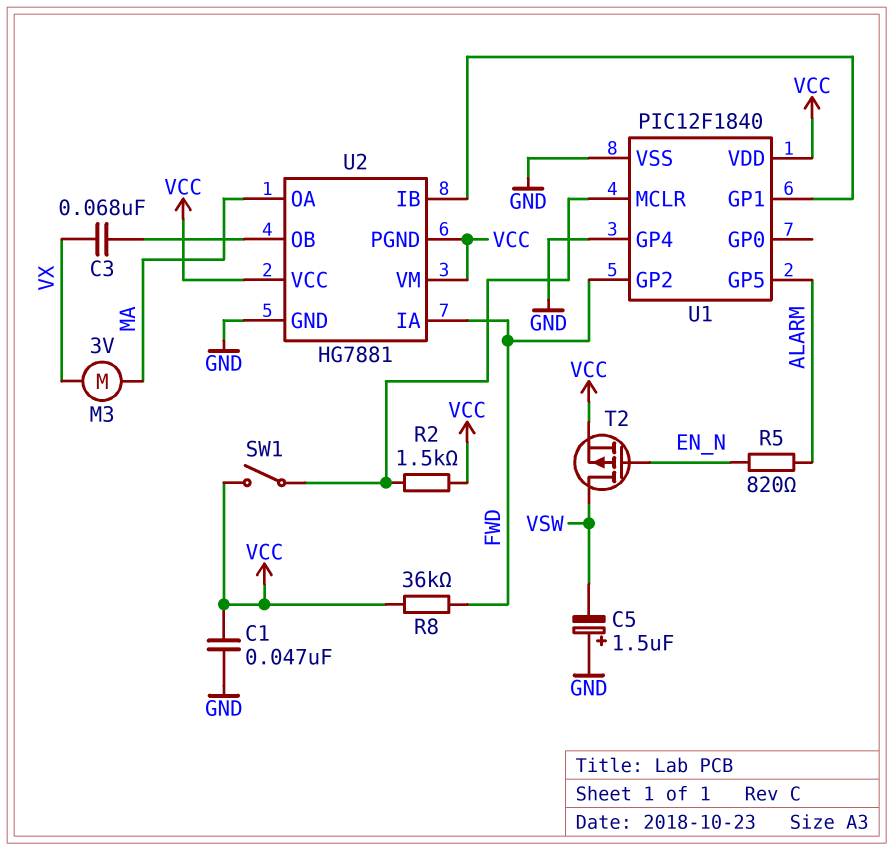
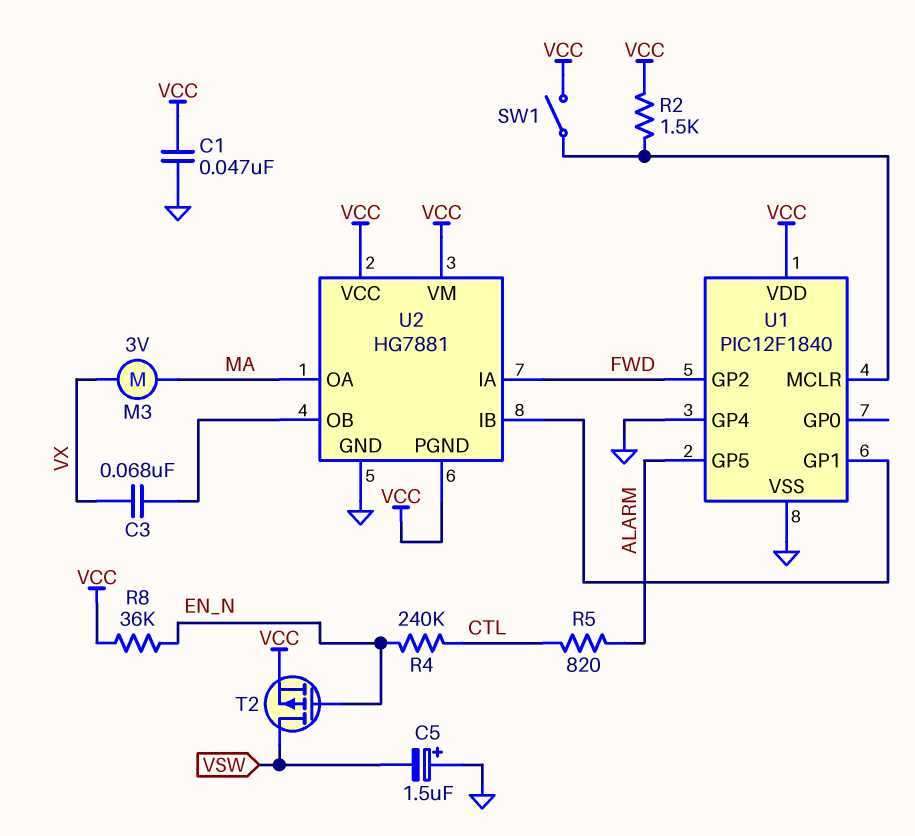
R4: none -> 240k (CTL, EN_N)
R5: 820 (ALARM, EN_N) -> 820 (ALARM, CTL)
R8: 36k (FWD, VCC) -> 36k (EN_N, VCC)

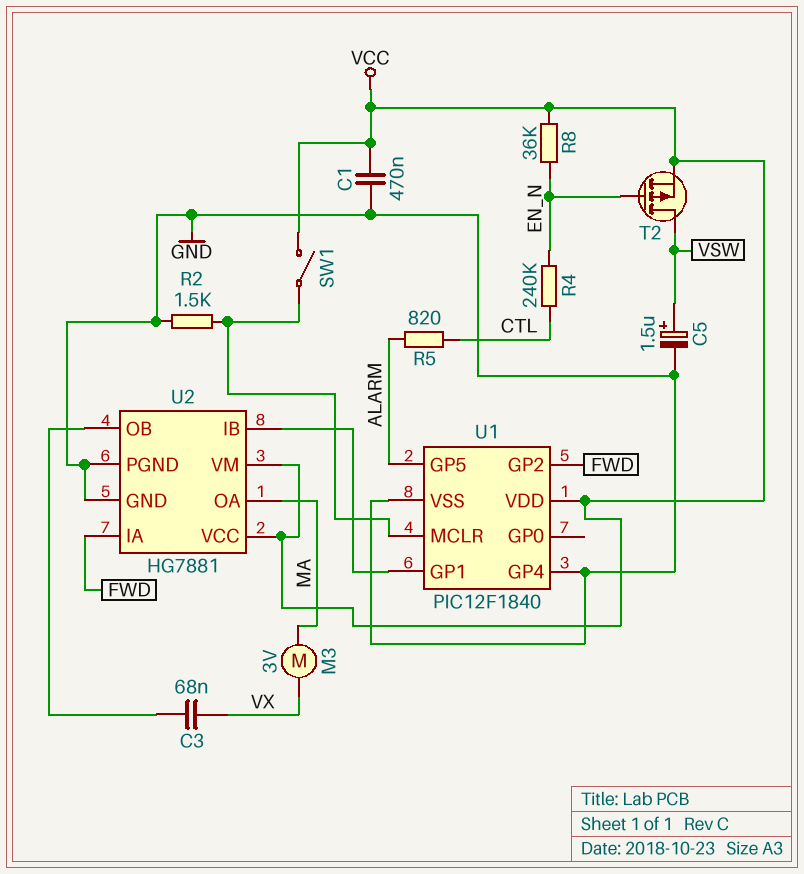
C1: 47nF (GND, VCC) -> 470nF (GND, VCC)
C5: 1.5uF (plus GND, minus VSW) -> 1.5uF (plus VSW, minus GND)
R2: 1.5k (U1/MCLR, VCC) -> 1.5k (GND, U1/MCLR)
U2 pin PGND: VCC -> GND

